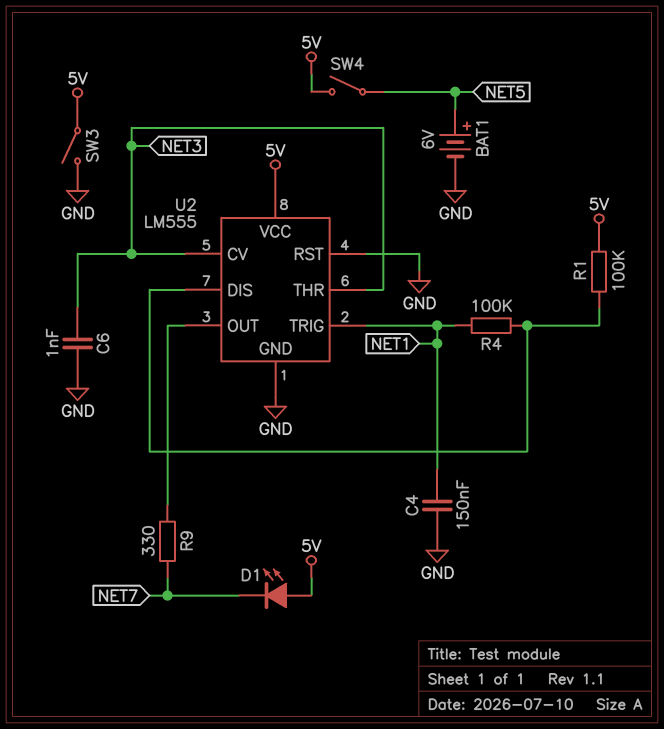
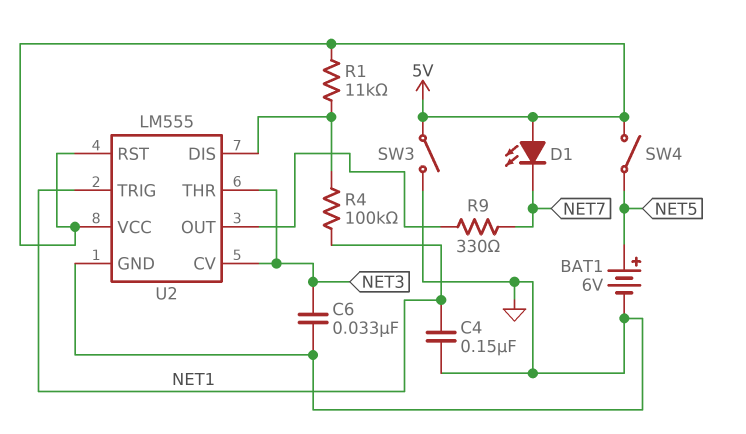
C6: 1nF (GND, NET3) -> 33nF (GND, NET3)
R1: 100k (5V, U2/DIS) -> 11k (5V, U2/DIS)
U2 pin RST: GND -> 5V

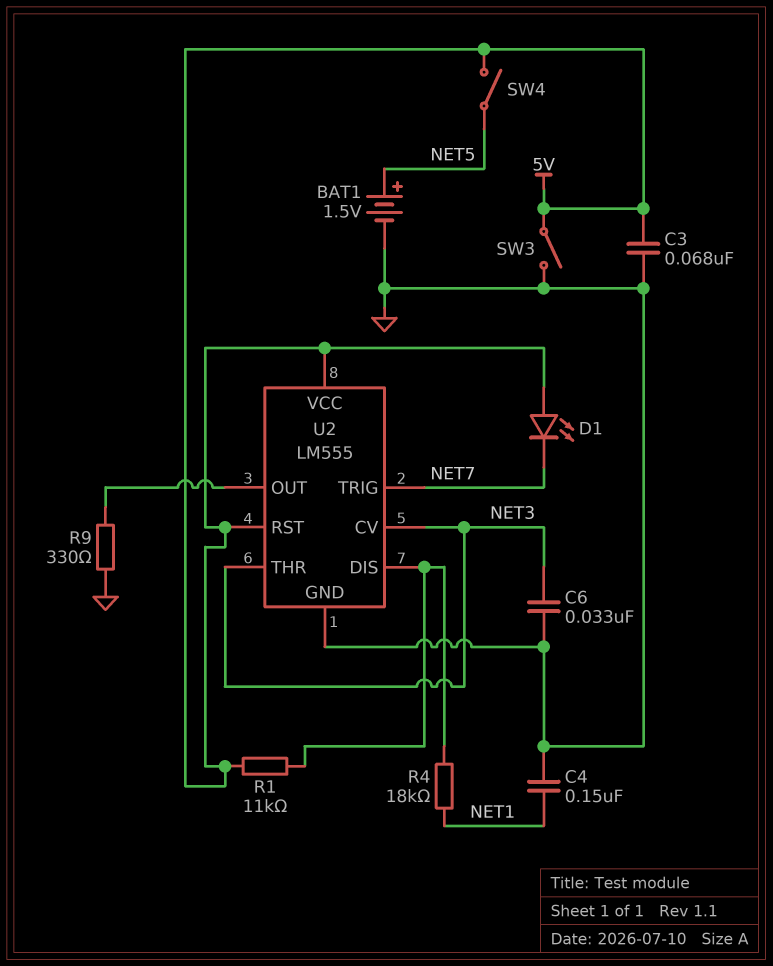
BAT1: 6V (plus NET5, minus GND) -> 1.5V (plus NET5, minus GND)
C3: none -> 68nF (5V, GND)
R4: 100k (NET1, U2/DIS) -> 18k (NET1, U2/DIS)
R9: 330 (NET7, U2/OUT) -> 330 (GND, U2/OUT)
U2 pin TRIG: NET1 -> NET7

